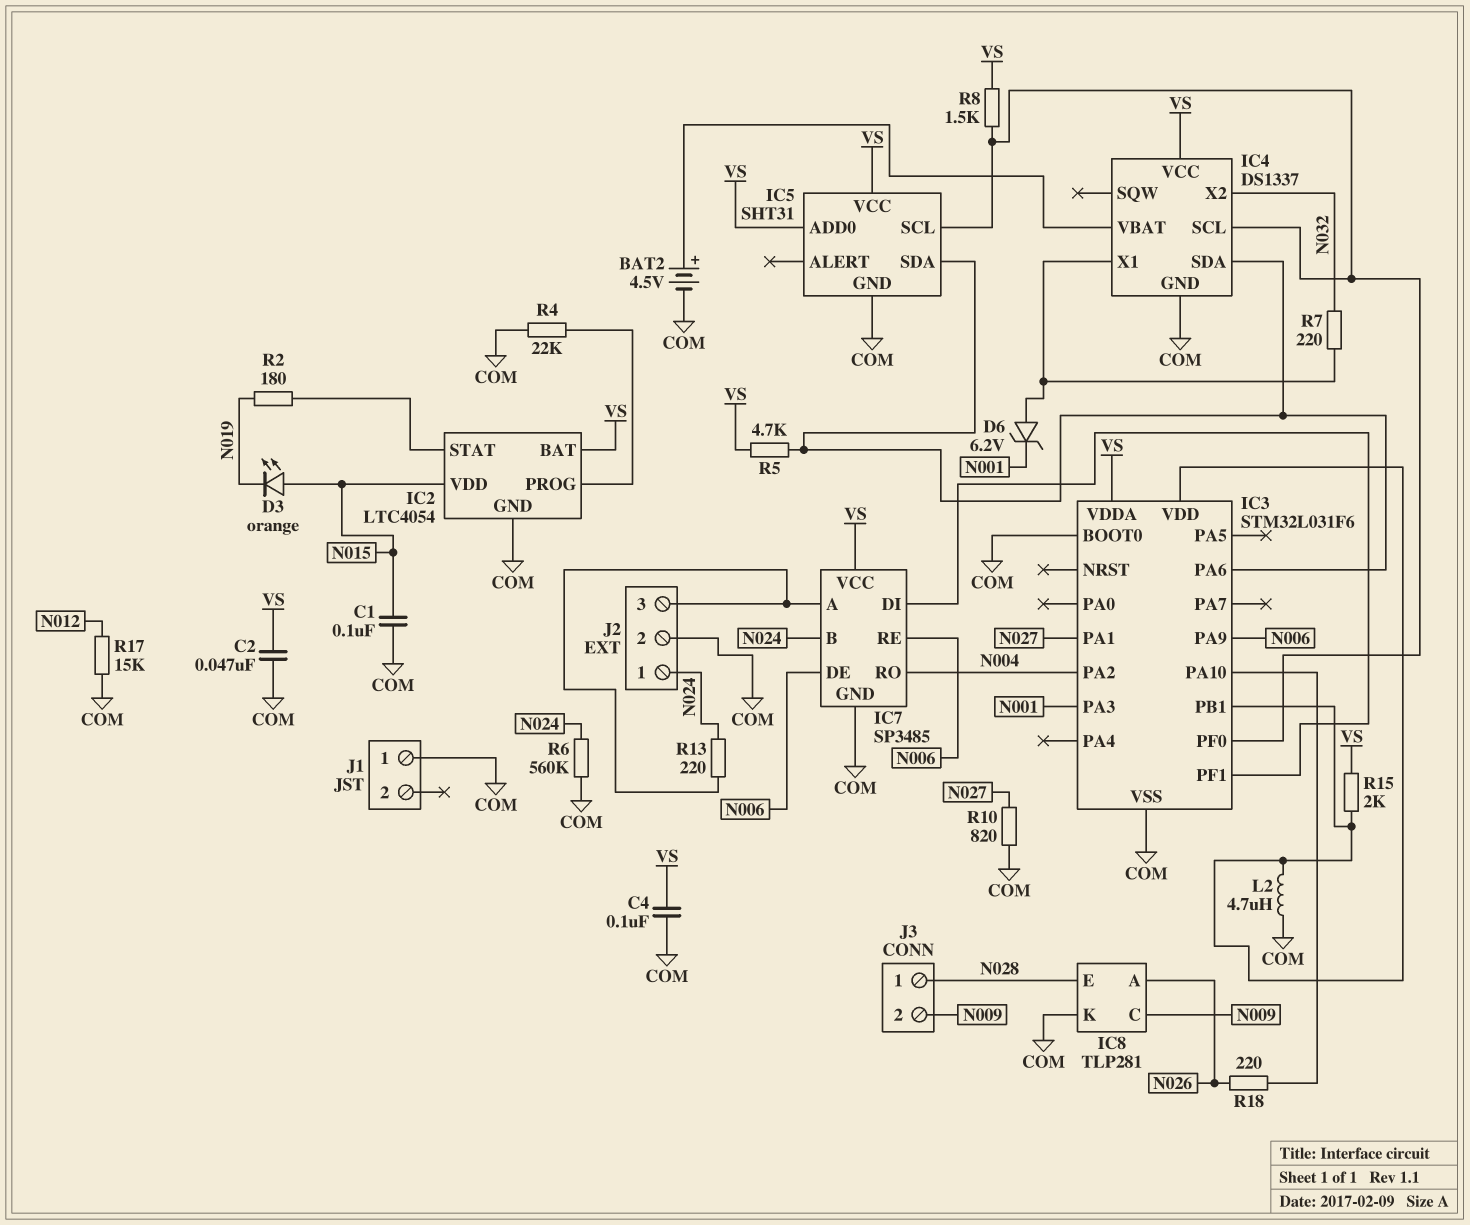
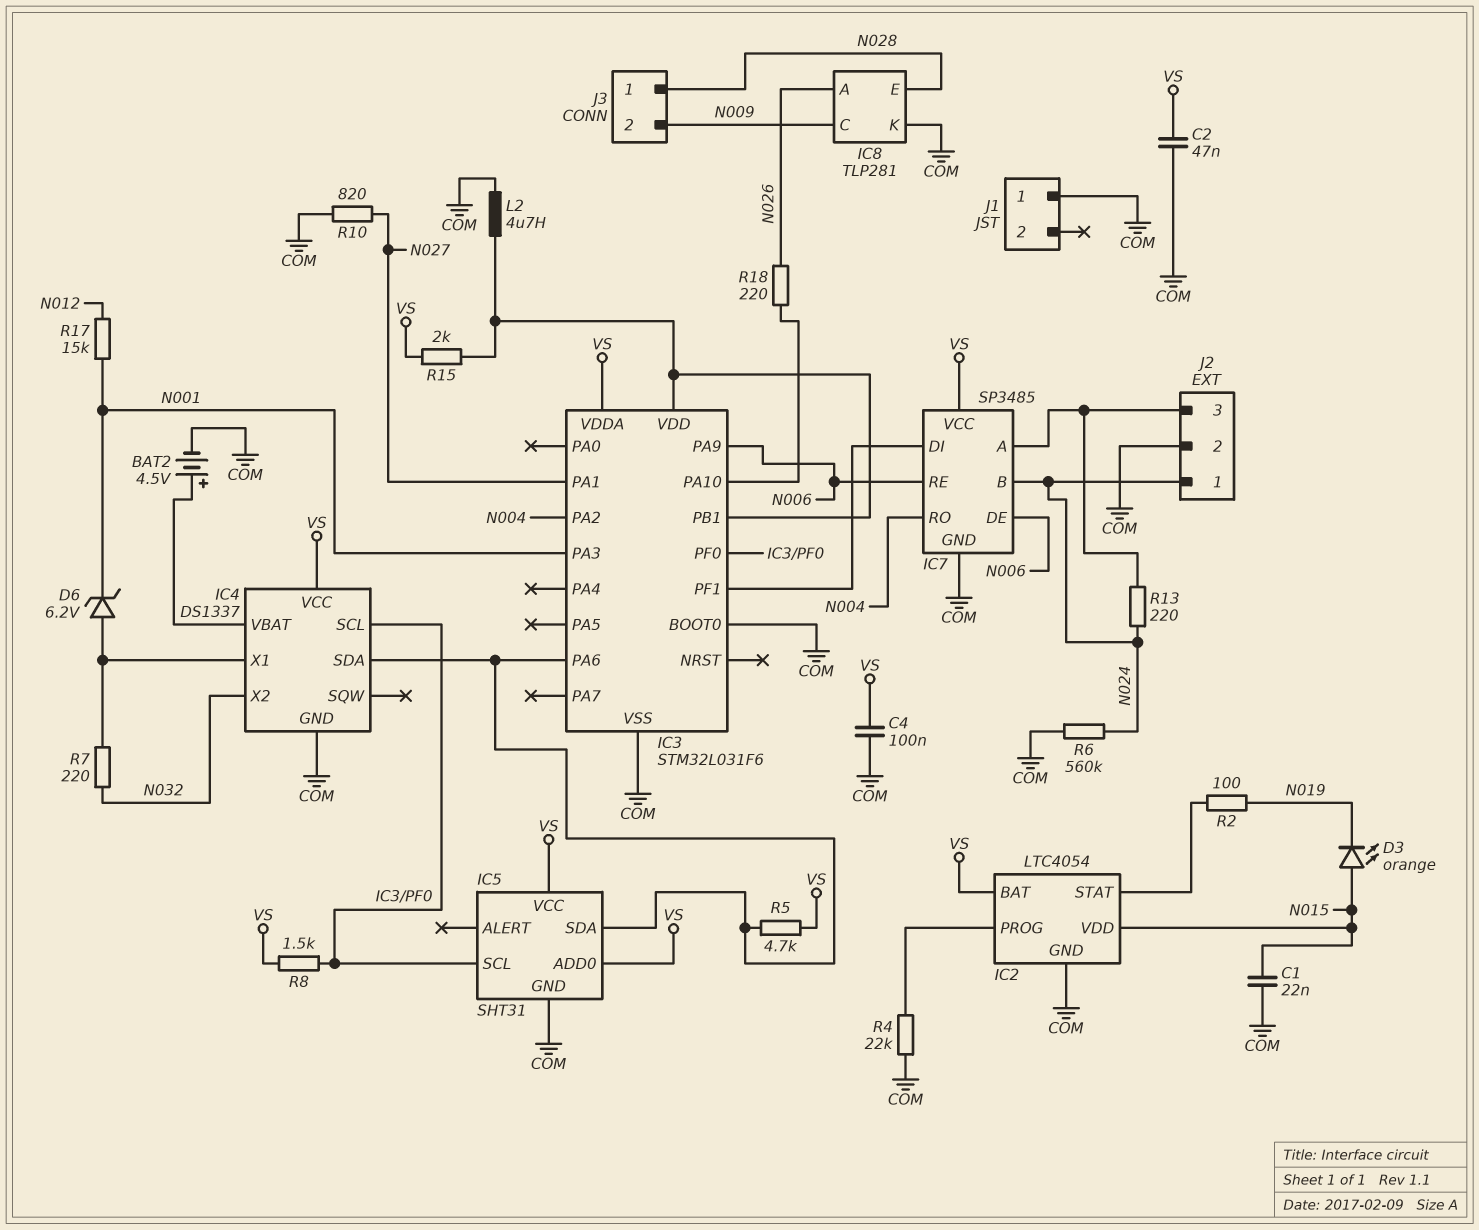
C1: 100nF (COM, N015) -> 22nF (COM, N015)
R2: 180 (IC2/STAT, N019) -> 100 (IC2/STAT, N019)
R17: 15k (COM, N012) -> 15k (N001, N012)

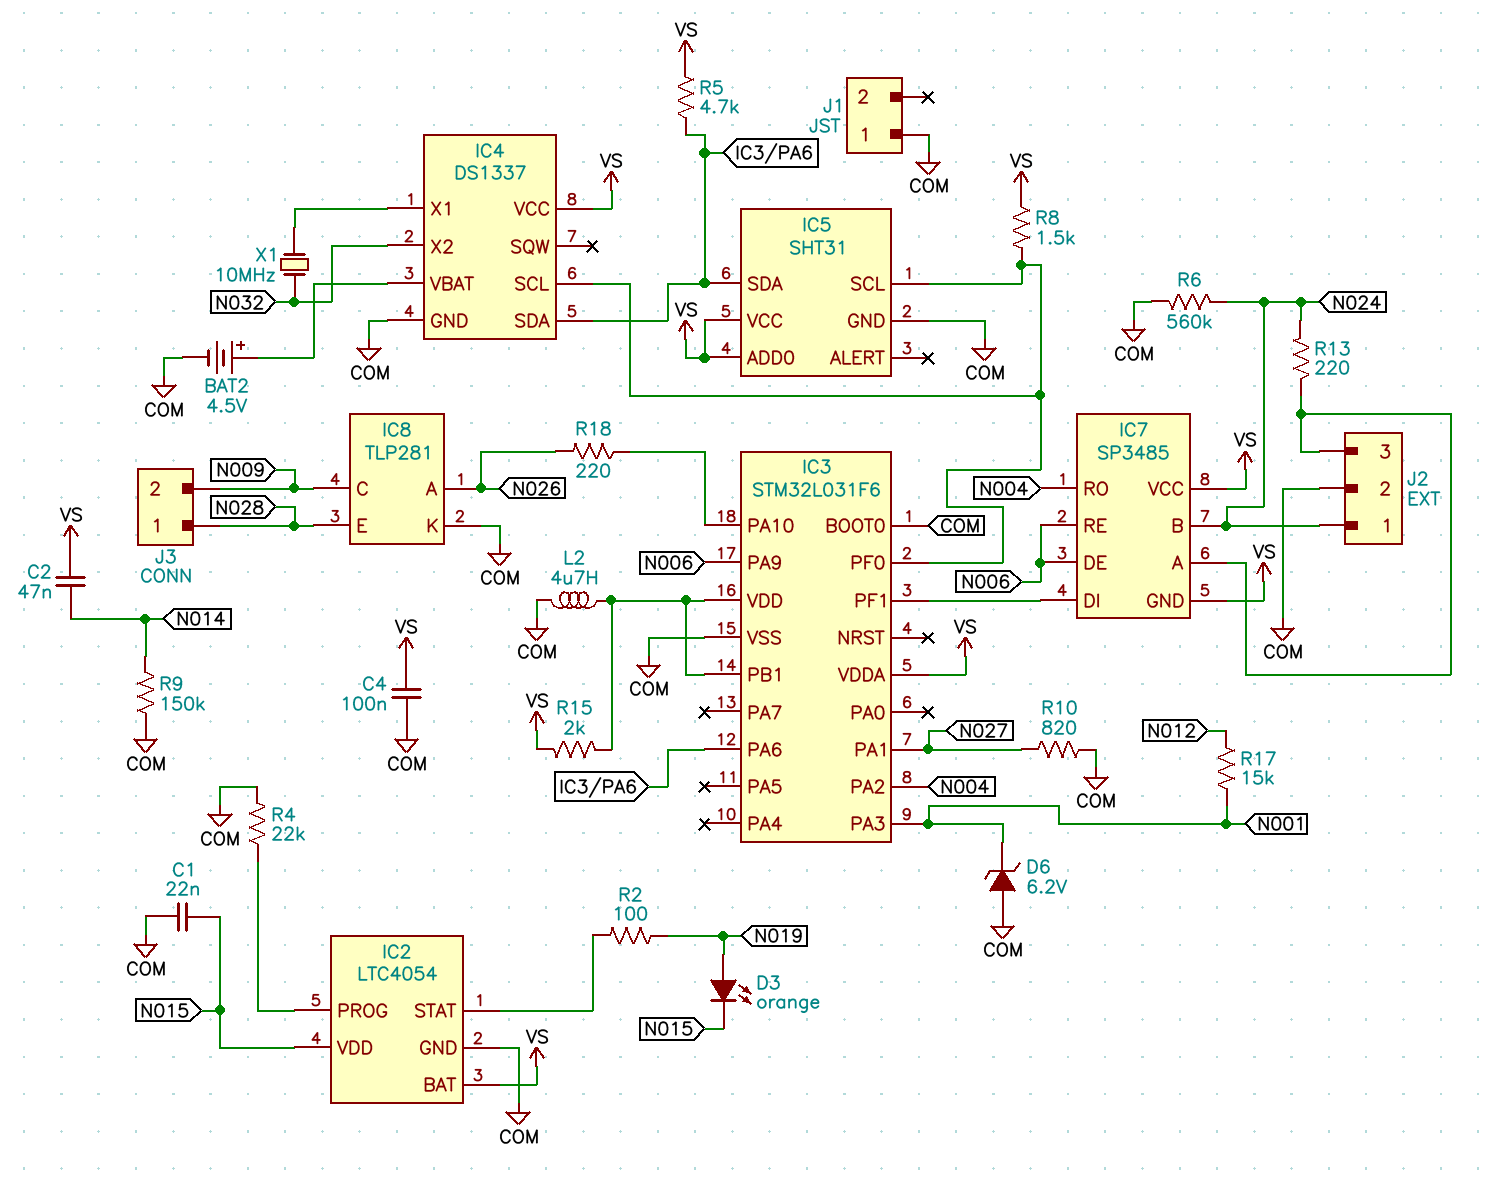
C2: 47nF (COM, VS) -> 47nF (N014, VS)
D3: LED orange (A N015, K N019) -> LED orange (A N019, K N015)
D6: zener 6.2V (A IC4/X1, K N001) -> zener 6.2V (A COM, K N001)
IC7 pin GND: COM -> VS
R7: 220 (IC4/X1, N032) -> none
R9: none -> 150k (COM, N014)
X1: none -> 10MHz (IC4/X1, N032)

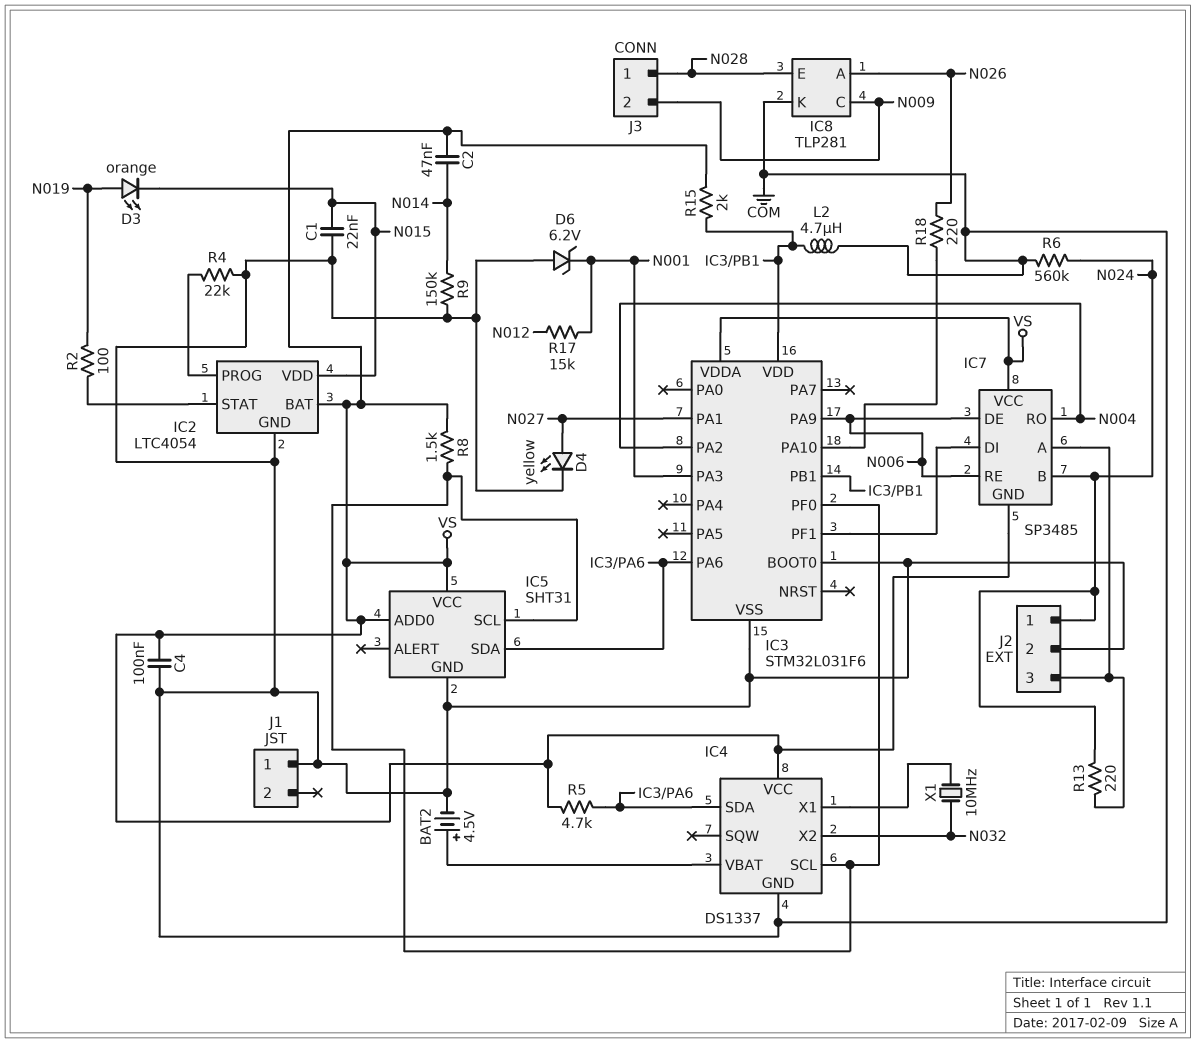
D4: none -> LED yellow (A N027, K COM)
R10: 820 (COM, N027) -> none

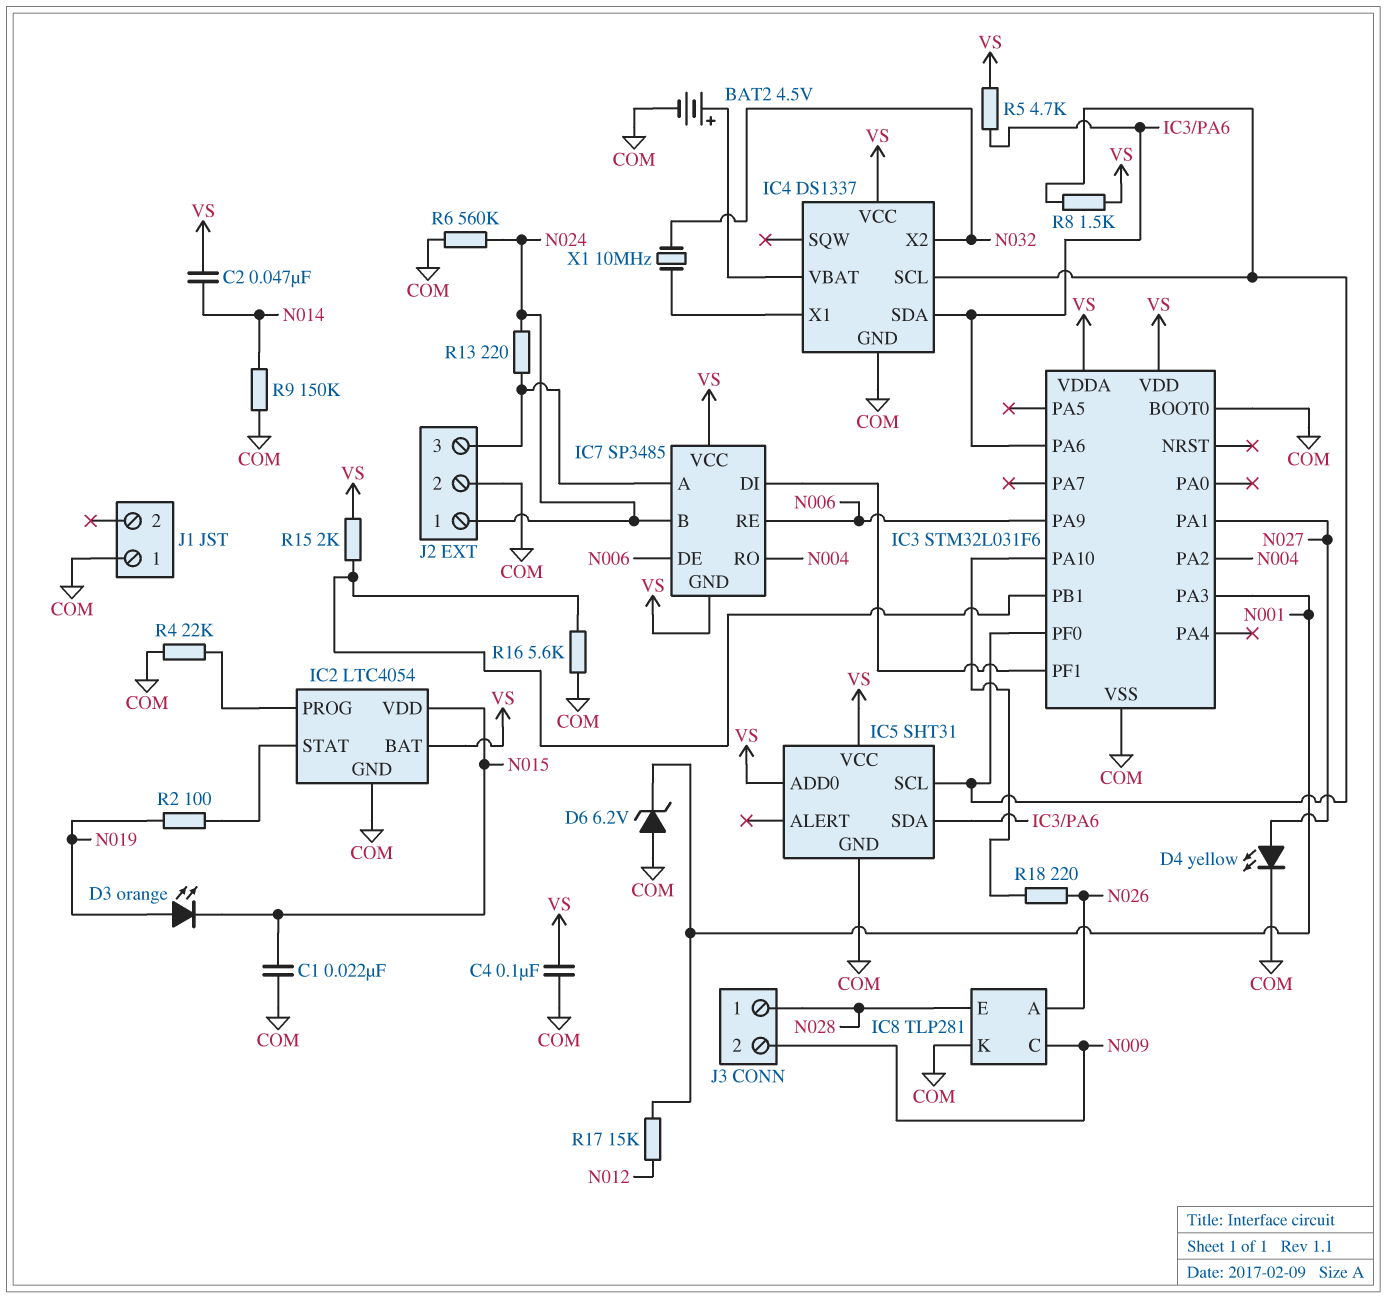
IC3 pin VDD: IC3/PB1 -> VS
L2: 4.7uH (COM, IC3/PB1) -> none
R16: none -> 5.6k (COM, IC3/PB1)

